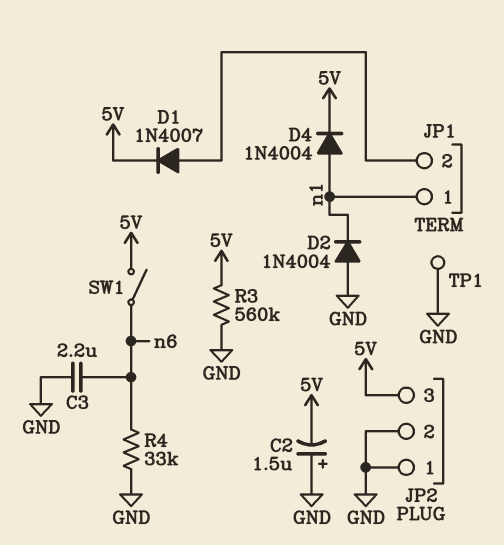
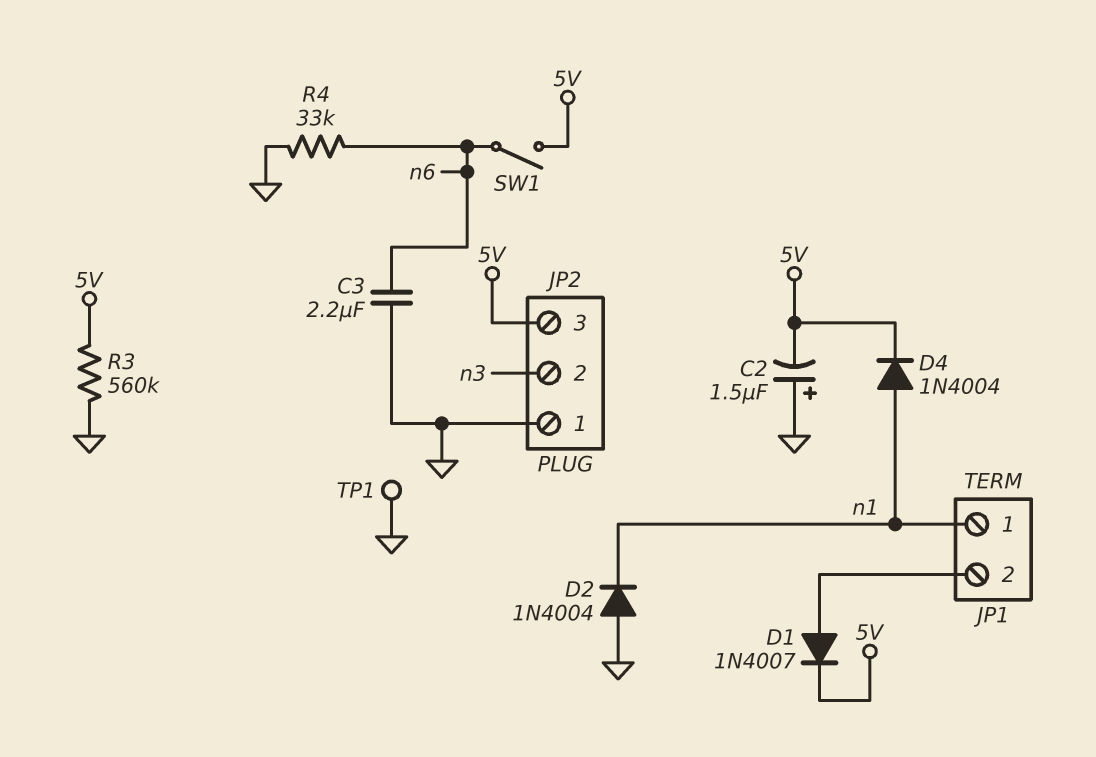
JP2 pin 2: GND -> n3

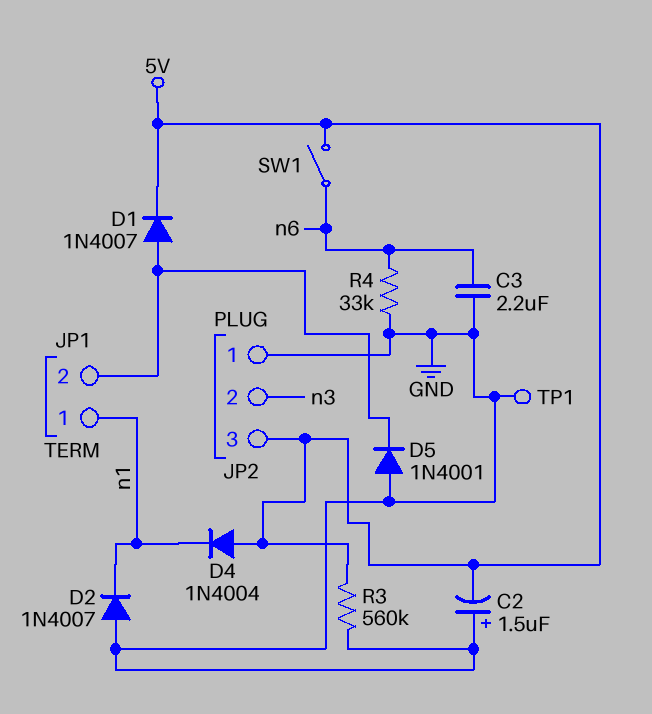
D2: diode 1N4004 (A GND, K n1) -> diode 1N4007 (A GND, K n1)
D4: diode 1N4004 (A n1, K 5V) -> diode 1N4004 (A 5V, K n1)
D5: none -> diode 1N4001 (A GND, K JP1/2)

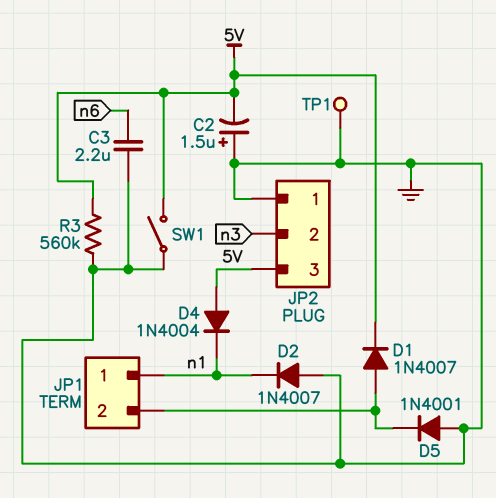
R4: 33k (GND, n6) -> none
SW1: switch (5V, n6) -> switch (5V, GND)

